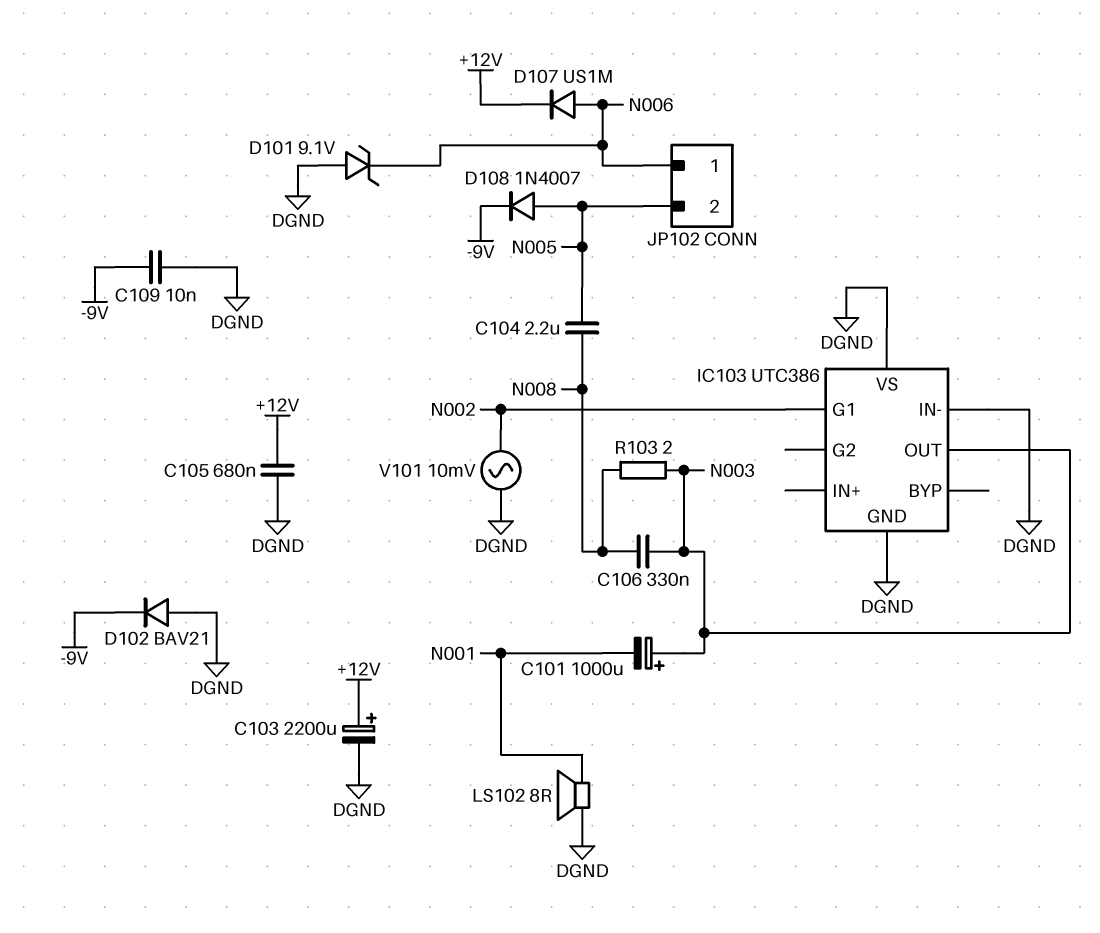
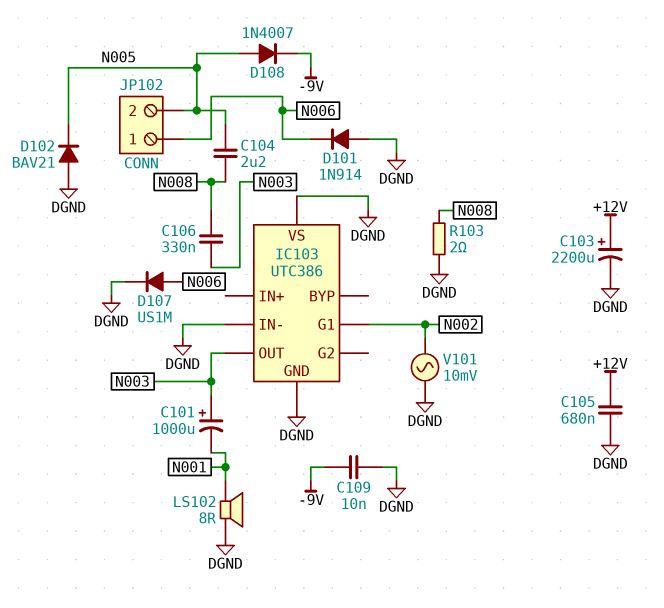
D101: zener 9.1V (A DGND, K N006) -> diode 1N914 (A DGND, K N006)
D102: diode BAV21 (A DGND, K -9V) -> diode BAV21 (A DGND, K N005)
D107: diode US1M (A N006, K +12V) -> diode US1M (A N006, K DGND)
R103: 2 (N003, N008) -> 2 (DGND, N008)

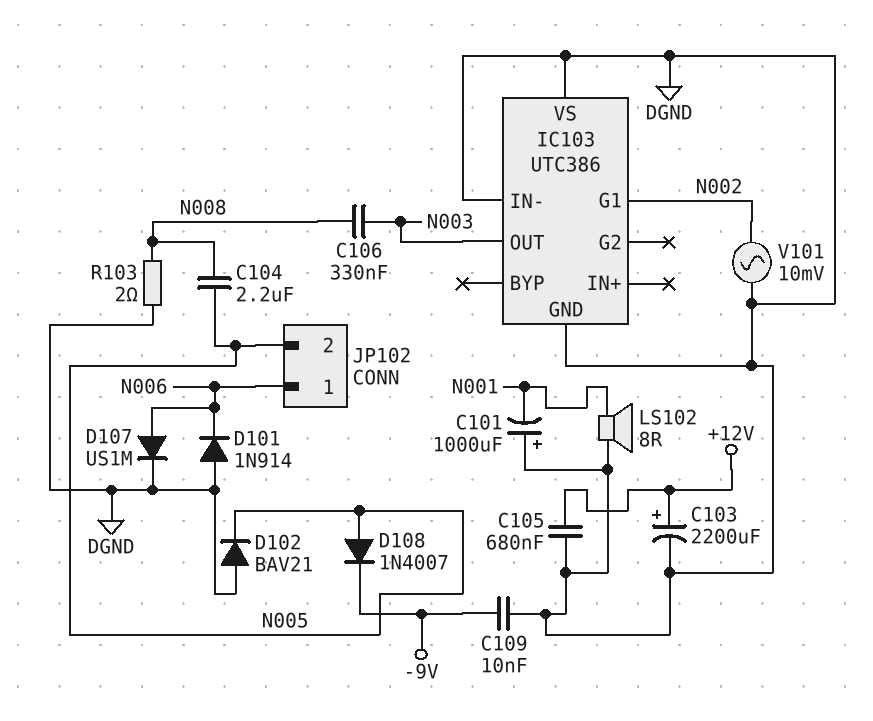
C101: 1000uF (plus N003, minus N001) -> 1000uF (plus DGND, minus N001)

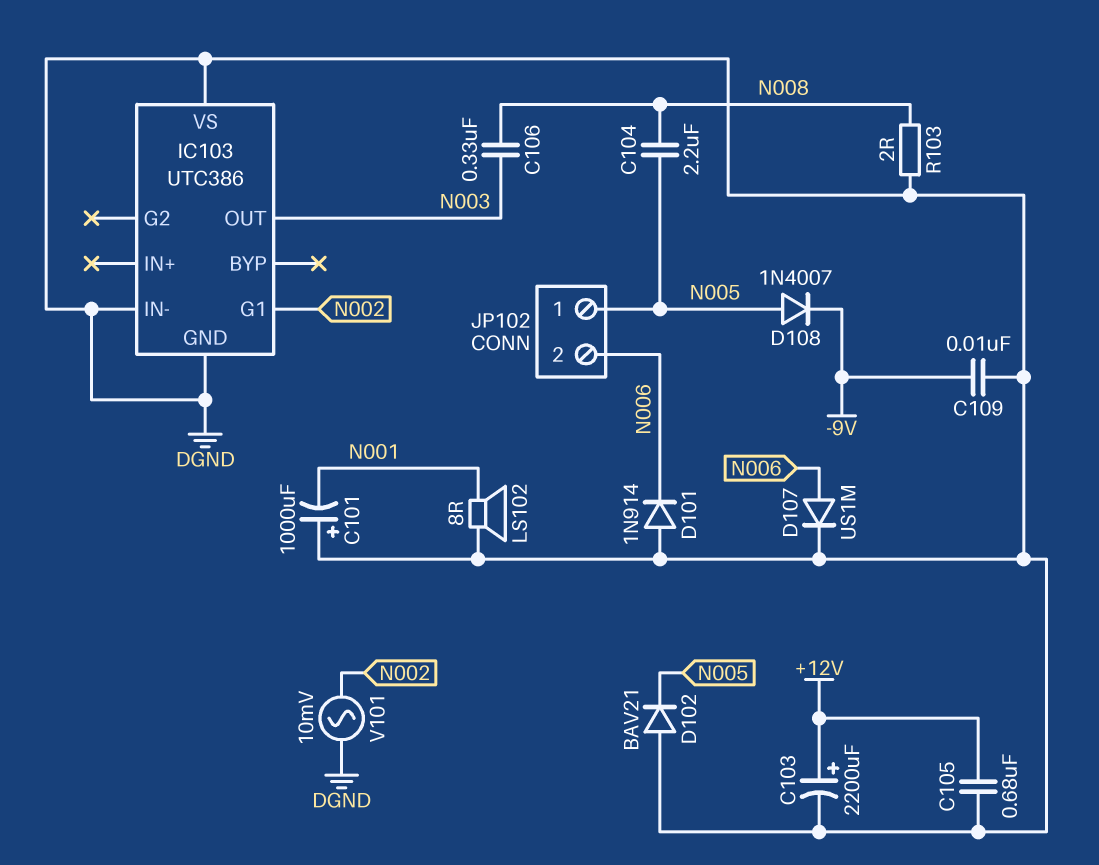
JP102 pin 1: N006 -> N005
JP102 pin 2: N005 -> N006

